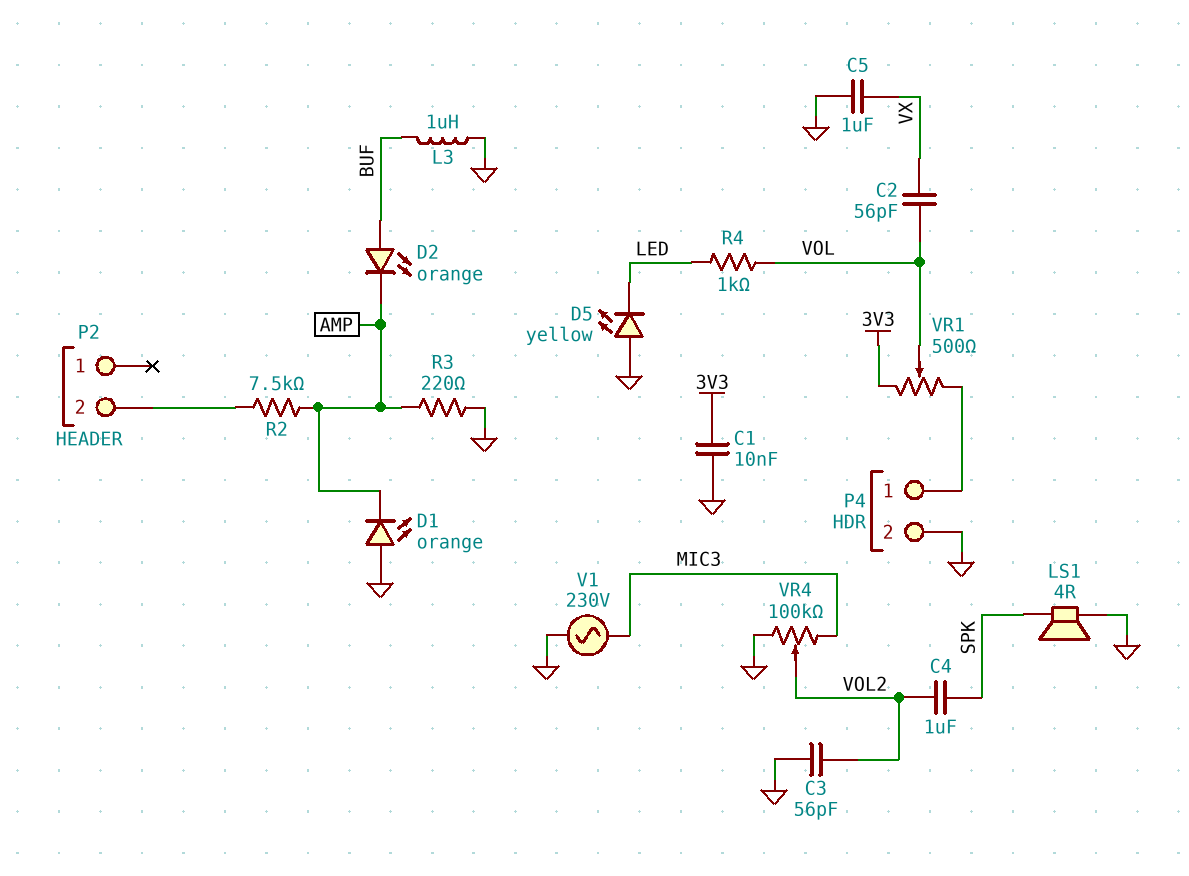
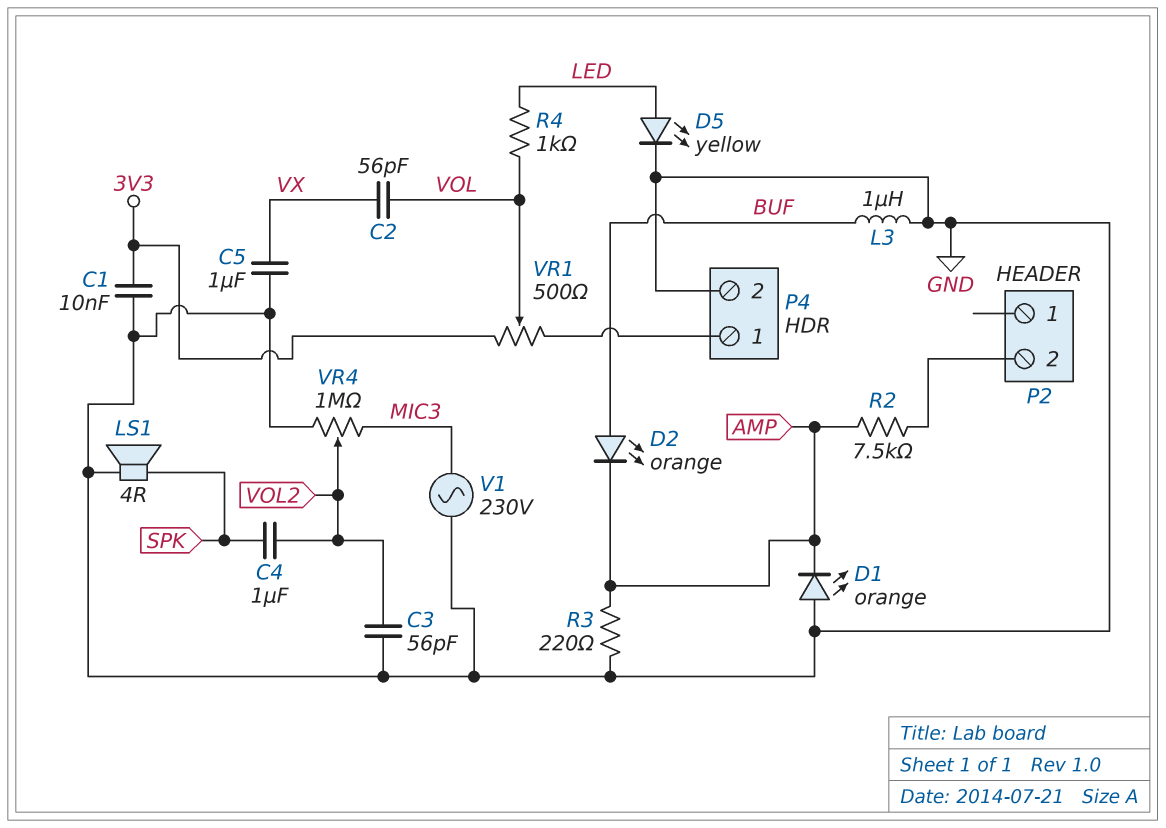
D5: LED yellow (A GND, K LED) -> LED yellow (A LED, K GND)
VR4: 100k (GND, MIC3, wiper VOL2) -> 1M (GND, MIC3, wiper VOL2)

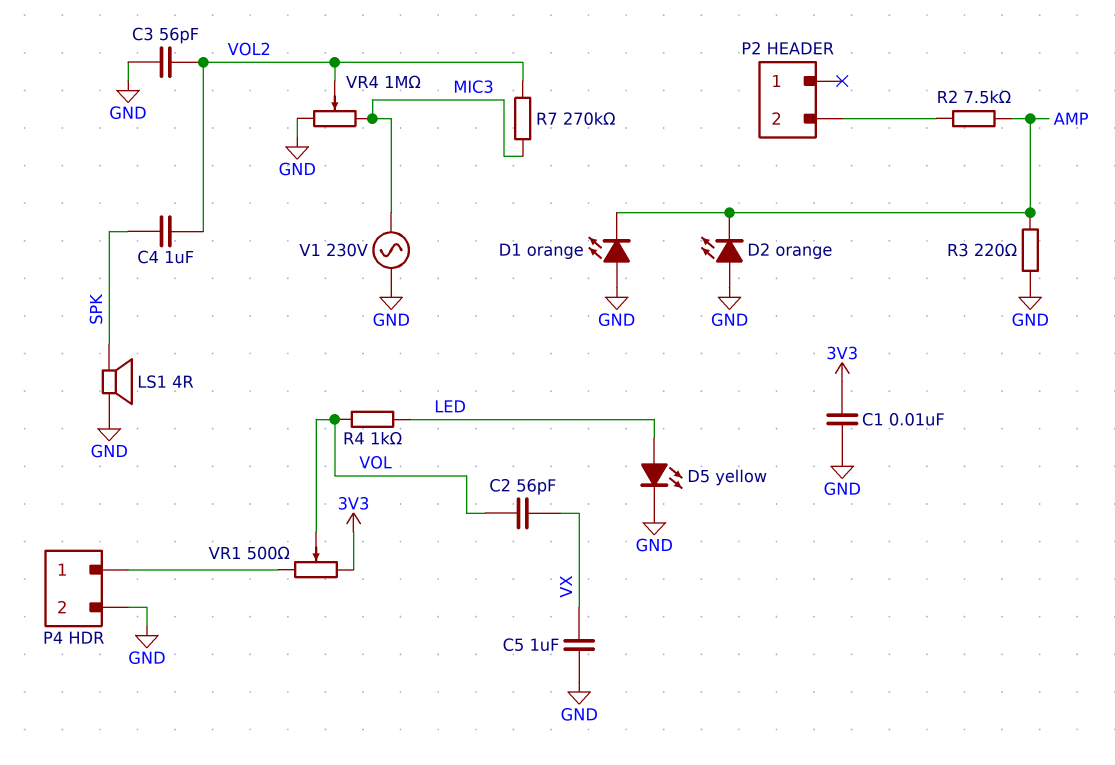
D2: LED orange (A BUF, K AMP) -> LED orange (A GND, K AMP)
L3: 1uH (BUF, GND) -> none
R7: none -> 270k (MIC3, VOL2)

